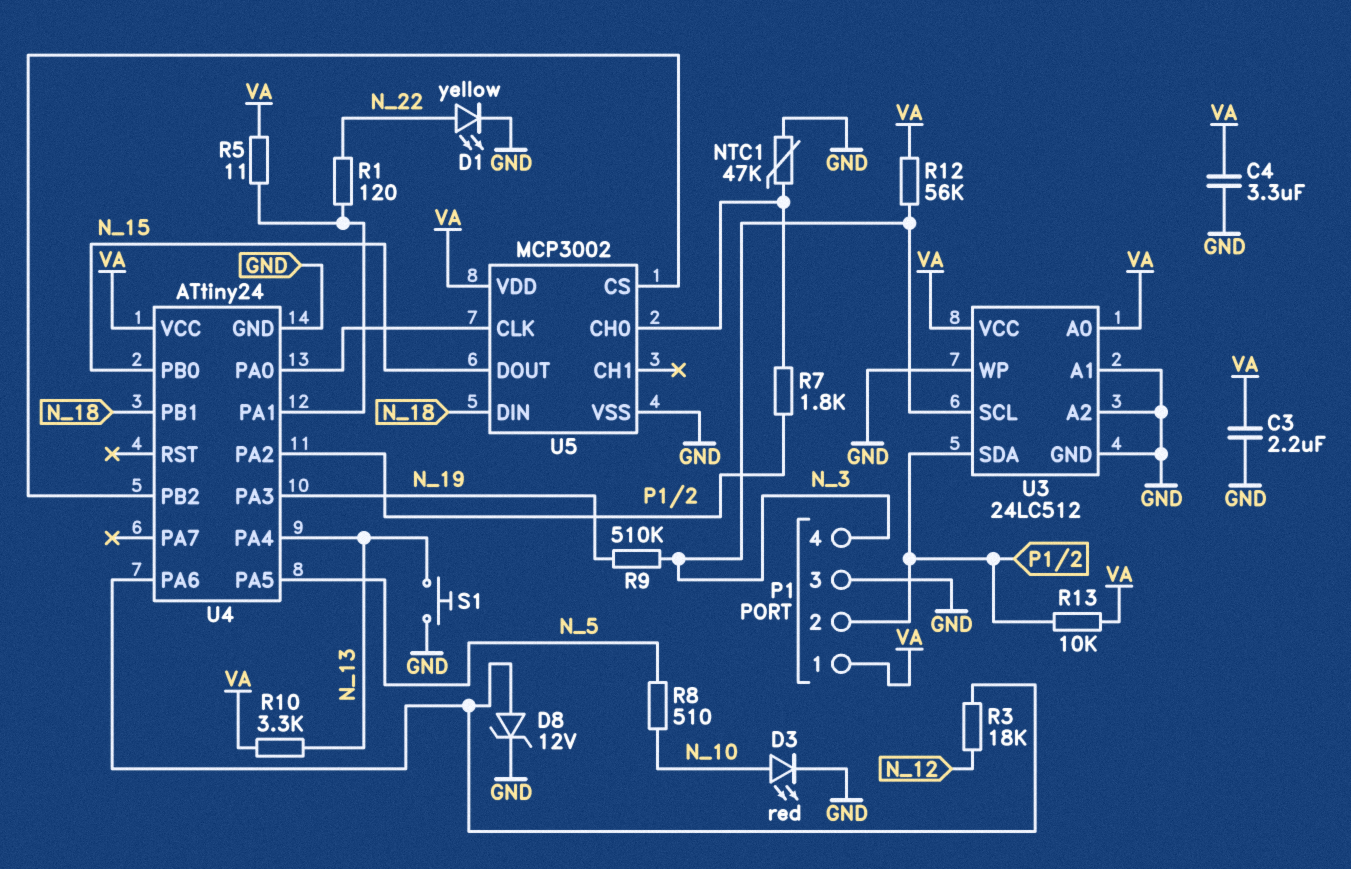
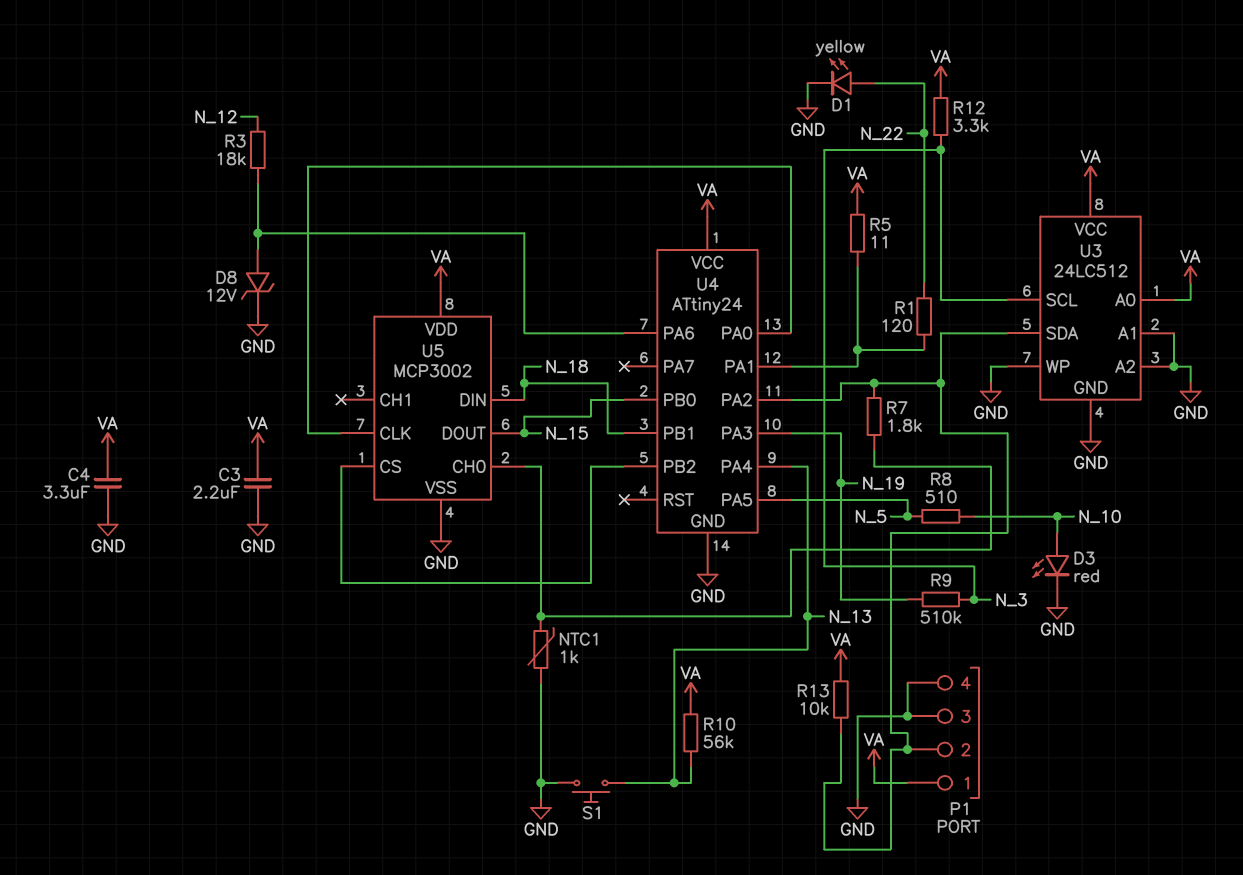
NTC1: 47k (GND, U5/CH0) -> 1k (GND, U5/CH0)
P1 pin 4: N_3 -> GND
R10: 3.3k (N_13, VA) -> 56k (N_13, VA)
R12: 56k (N_3, VA) -> 3.3k (N_3, VA)

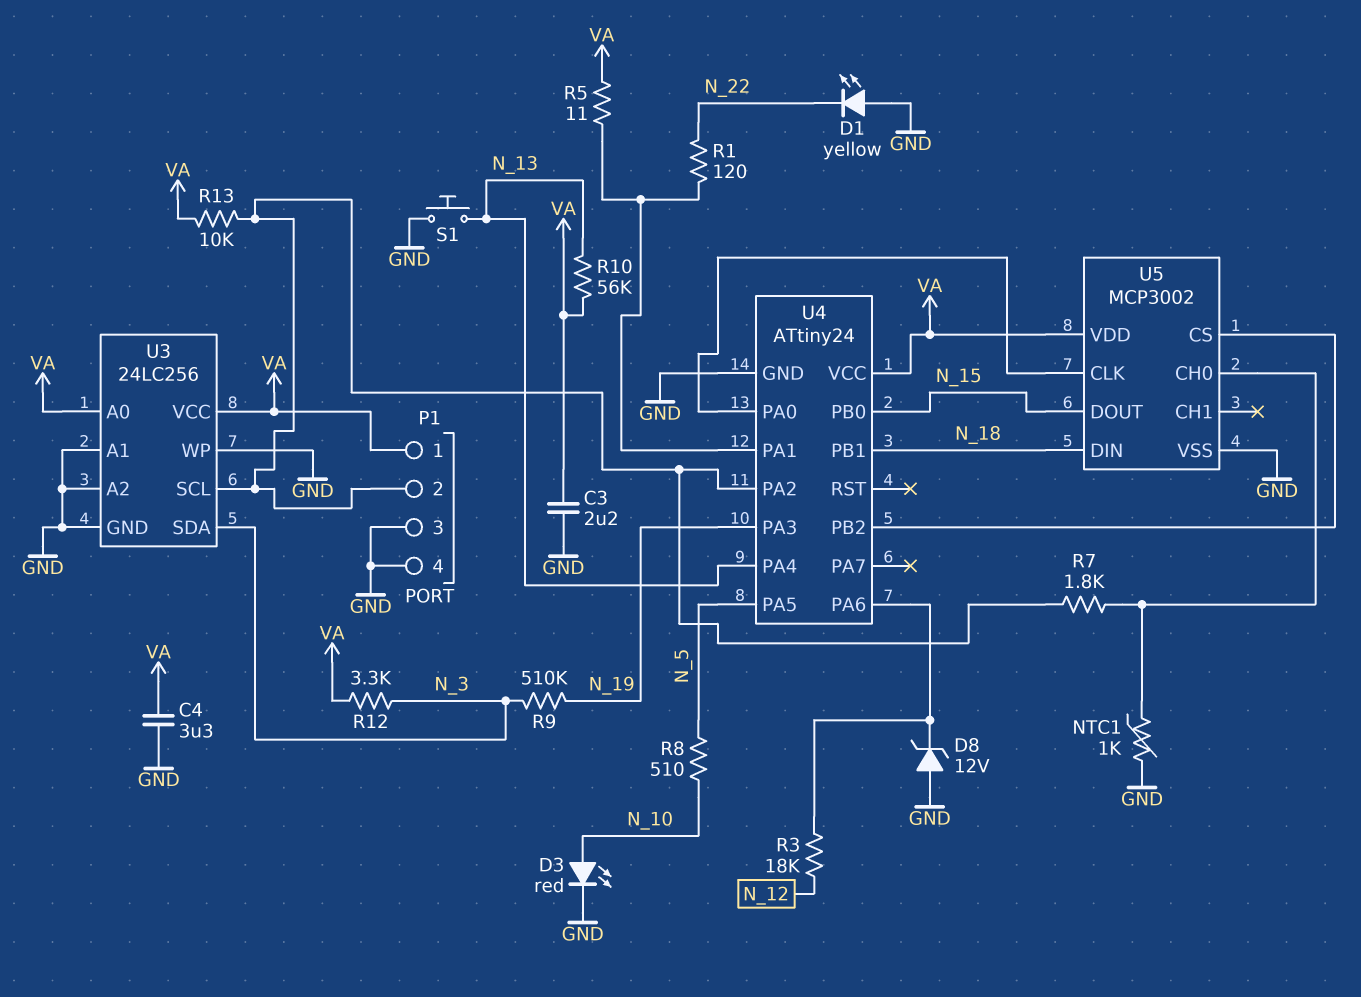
D1: LED yellow (A N_22, K GND) -> LED yellow (A GND, K N_22)
D8: zener 12V (A U4/PA6, K GND) -> zener 12V (A GND, K U4/PA6)
U3: 24LC512 -> 24LC256
U3 pin SCL: N_3 -> P1/2
U3 pin SDA: P1/2 -> N_3

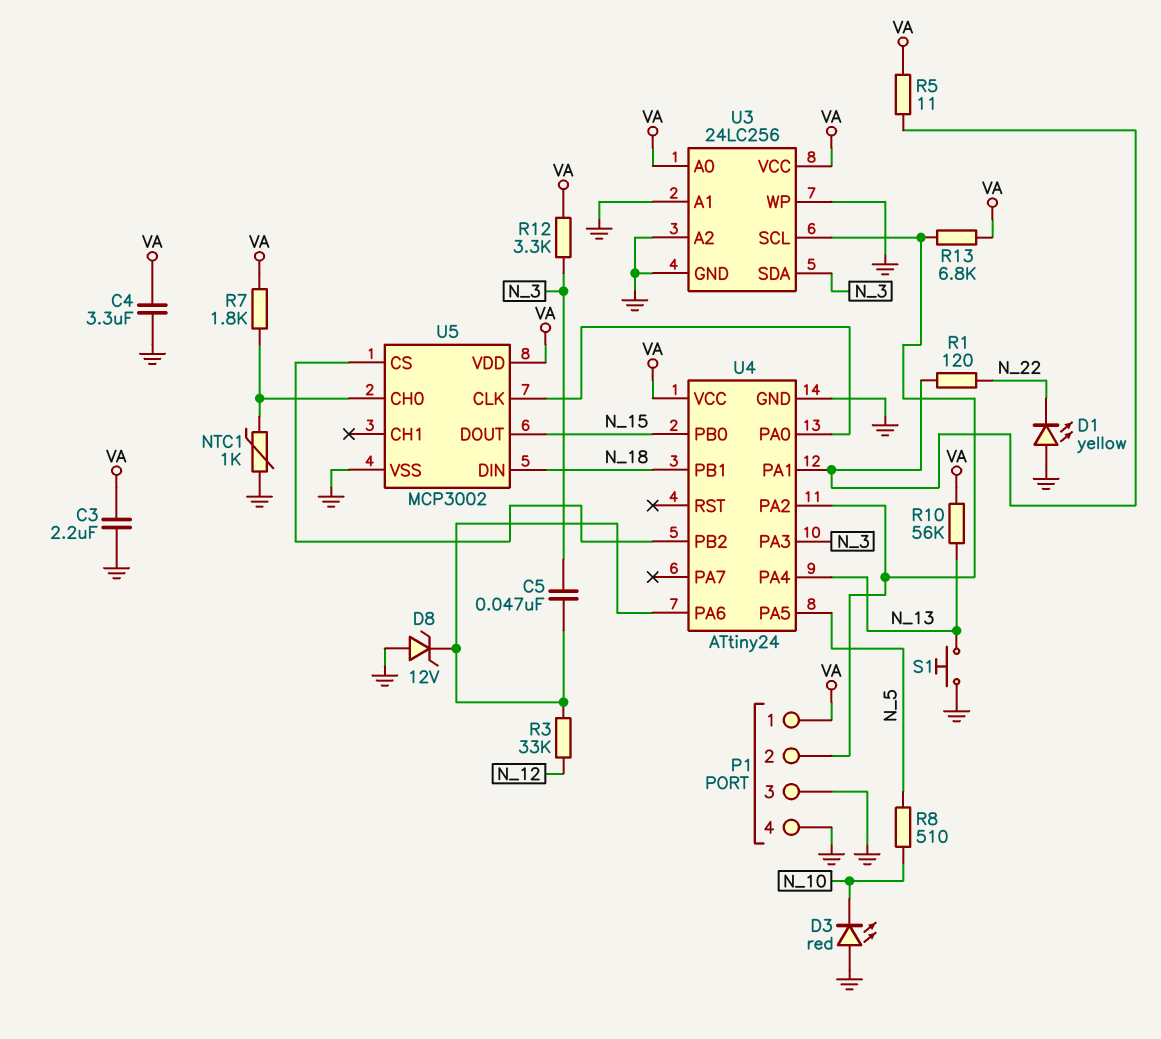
C5: none -> 47nF (N_3, U4/PA6)
D3: LED red (A N_10, K GND) -> LED red (A GND, K N_10)
R3: 18k (N_12, U4/PA6) -> 33k (N_12, U4/PA6)
R7: 1.8k (P1/2, U5/CH0) -> 1.8k (U5/CH0, VA)
R9: 510k (N_3, N_19) -> none
R13: 10k (P1/2, VA) -> 6.8k (P1/2, VA)
U4 pin PA3: N_19 -> N_3

